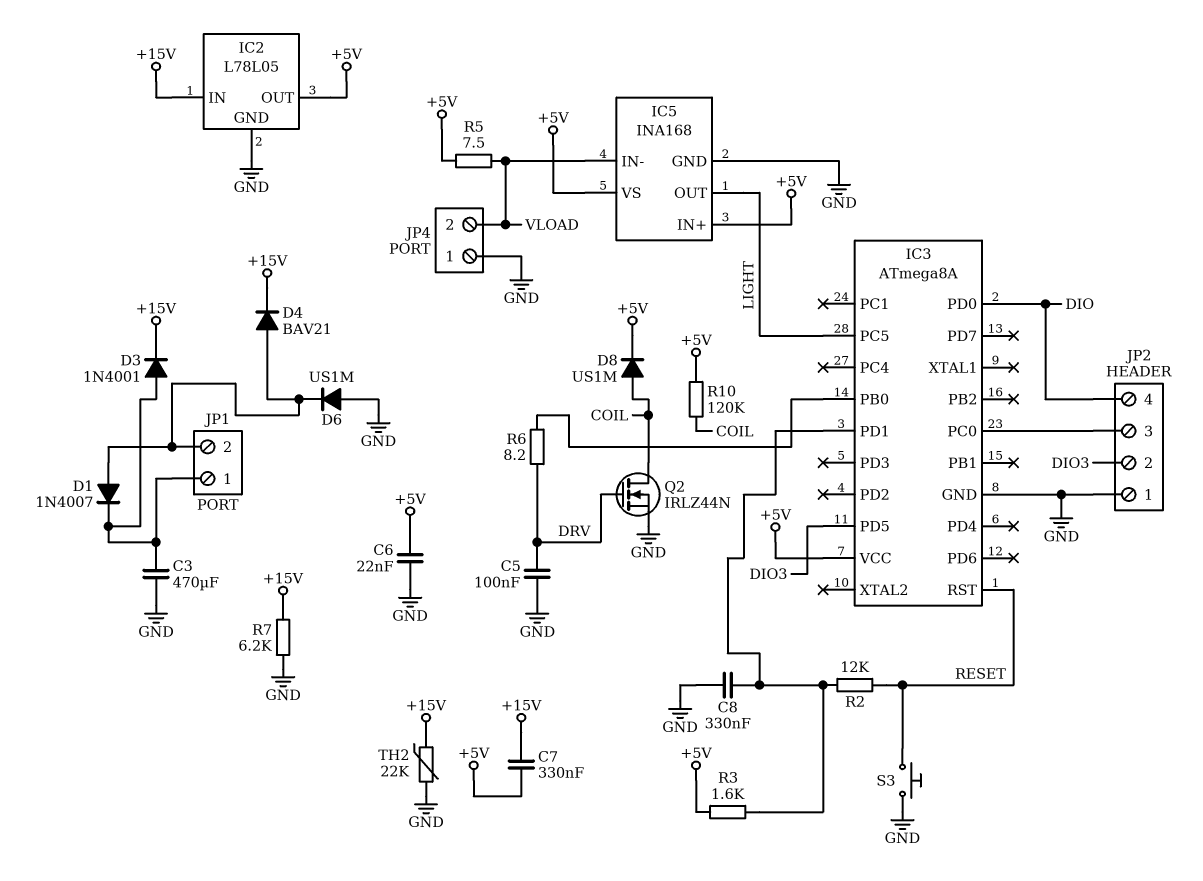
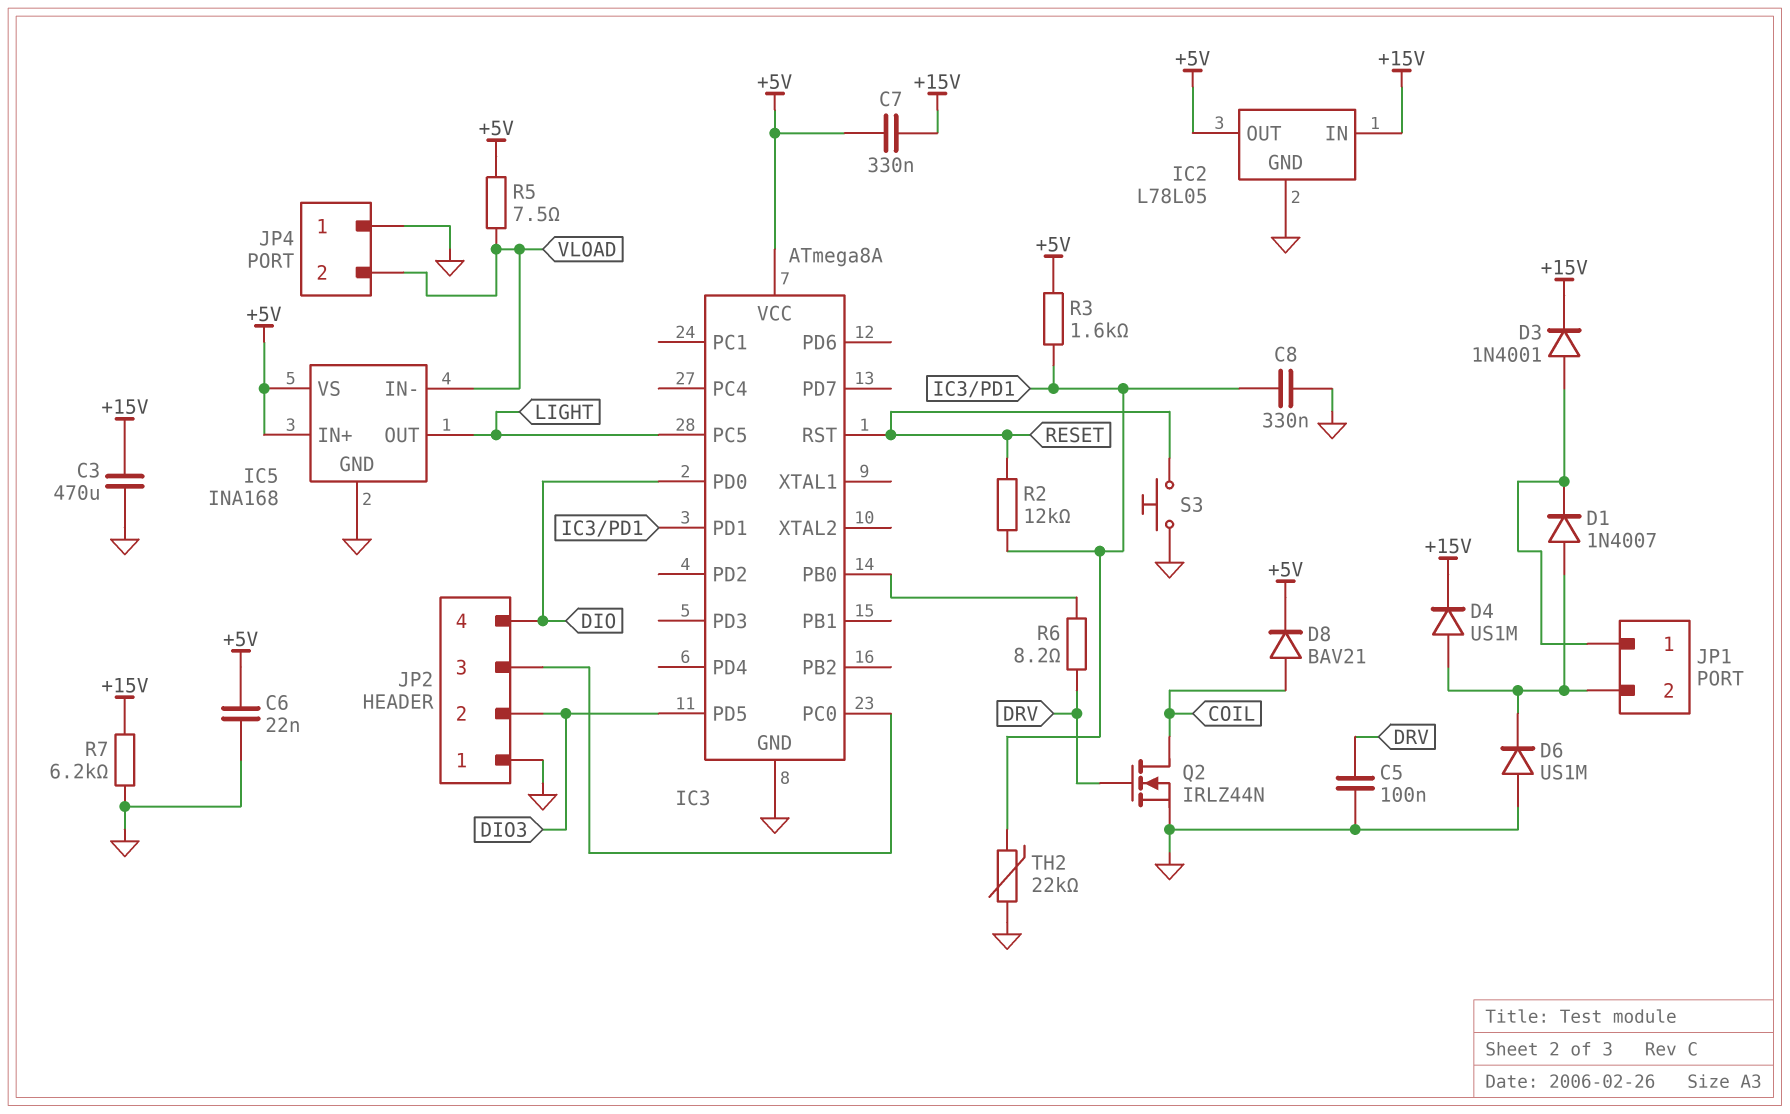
C3: 470uF (GND, JP1/1) -> 470uF (+15V, GND)
D4: diode BAV21 (A JP1/2, K +15V) -> diode US1M (A JP1/2, K +15V)
D8: diode US1M (A COIL, K +5V) -> diode BAV21 (A COIL, K +5V)
R10: 120k (+5V, COIL) -> none
TH2: 22k (+15V, GND) -> 22k (GND, IC3/PD1)

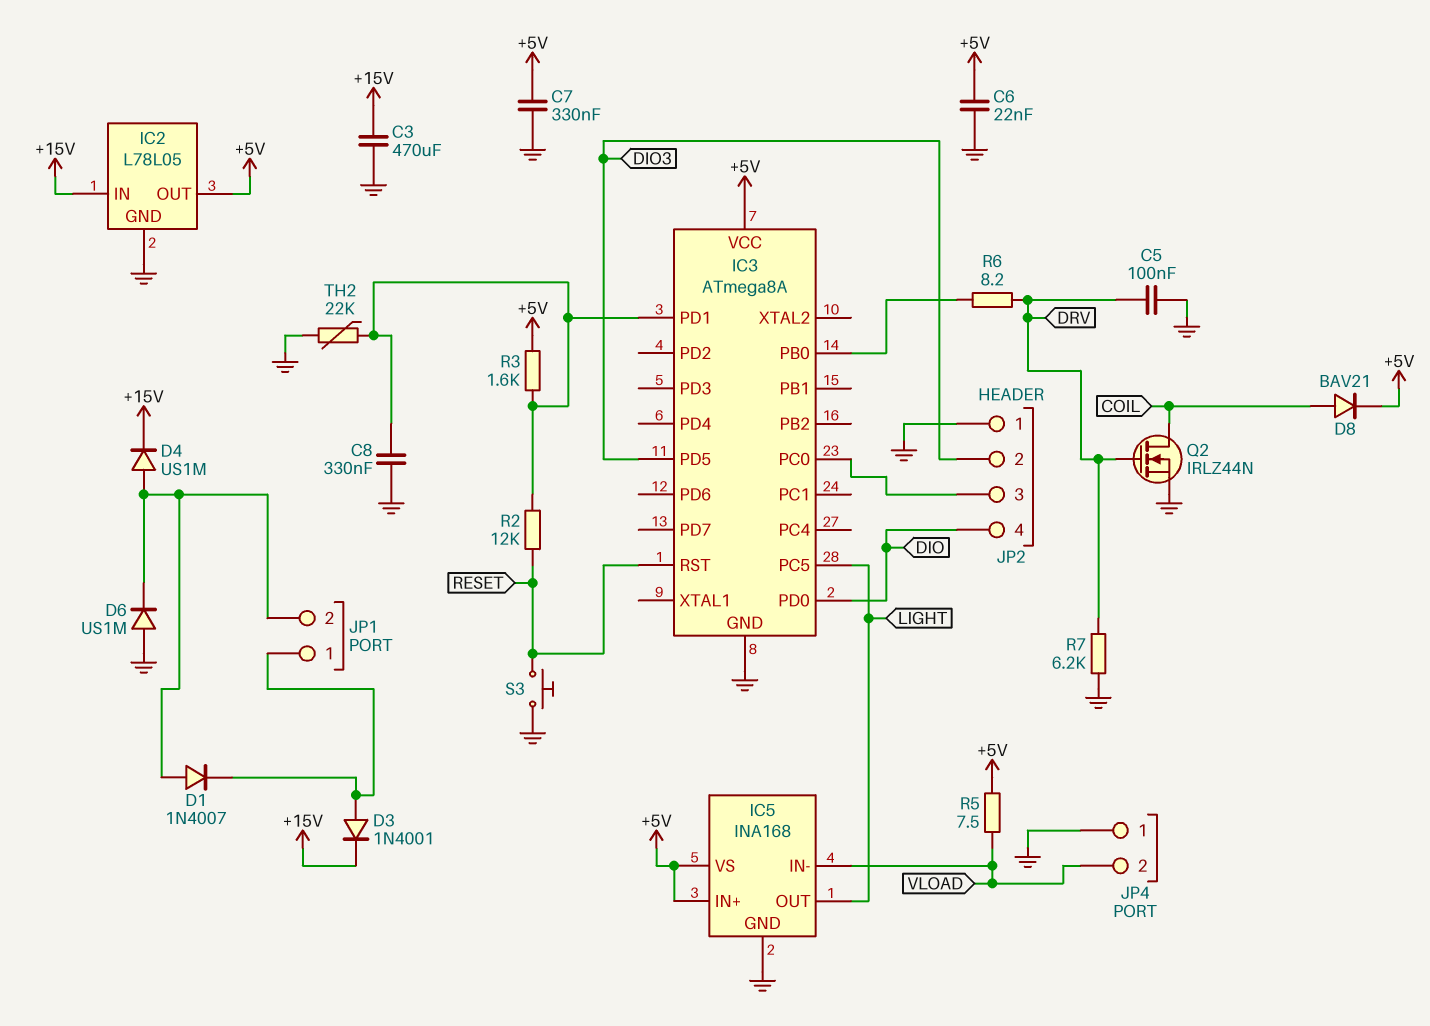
C7: 330nF (+5V, +15V) -> 330nF (+5V, GND)
R7: 6.2k (+15V, GND) -> 6.2k (DRV, GND)

